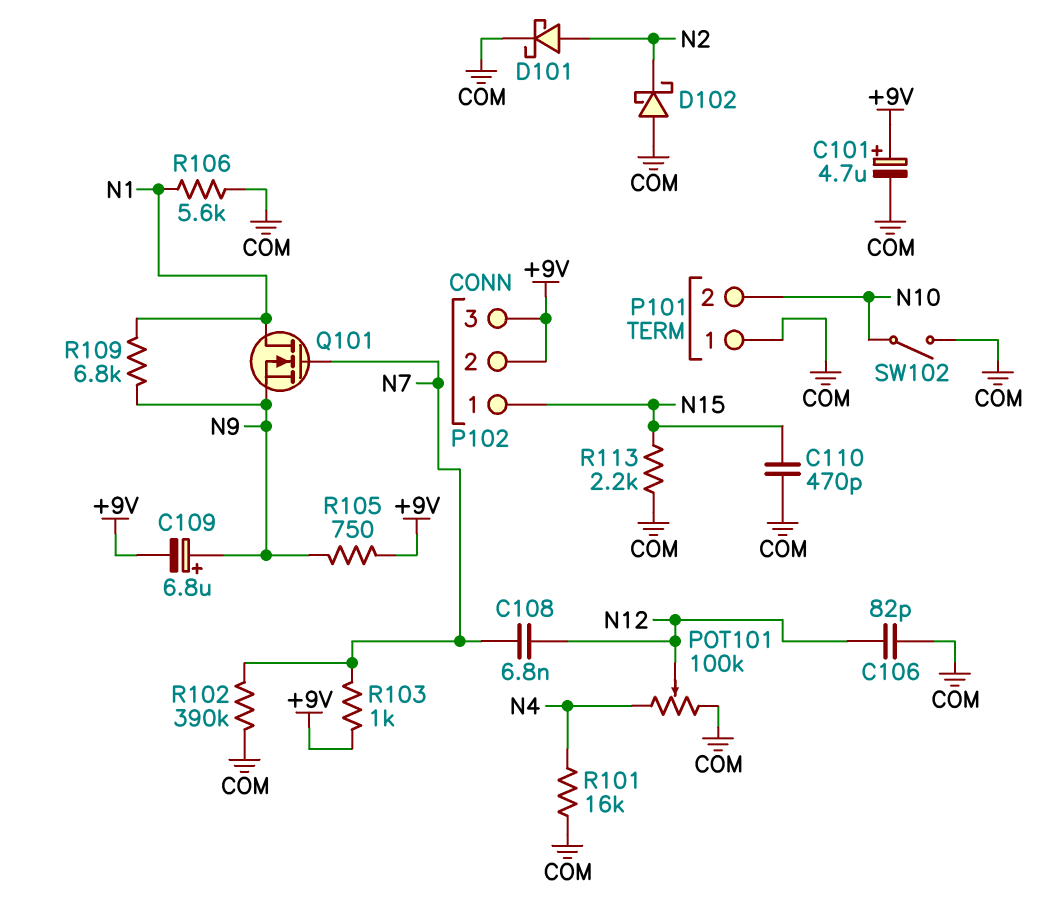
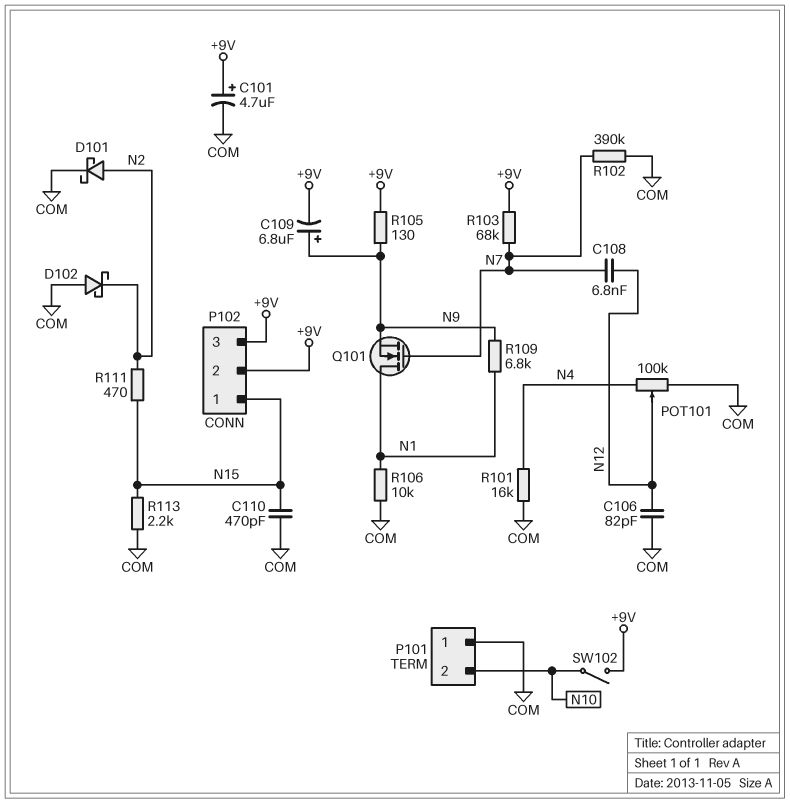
R103: 1k (+9V, N7) -> 68k (+9V, N7)
R105: 750 (+9V, N9) -> 130 (+9V, N9)
R106: 5.6k (COM, N1) -> 10k (COM, N1)
R111: none -> 470 (N2, N15)
SW102: switch (COM, N10) -> switch (+9V, N10)

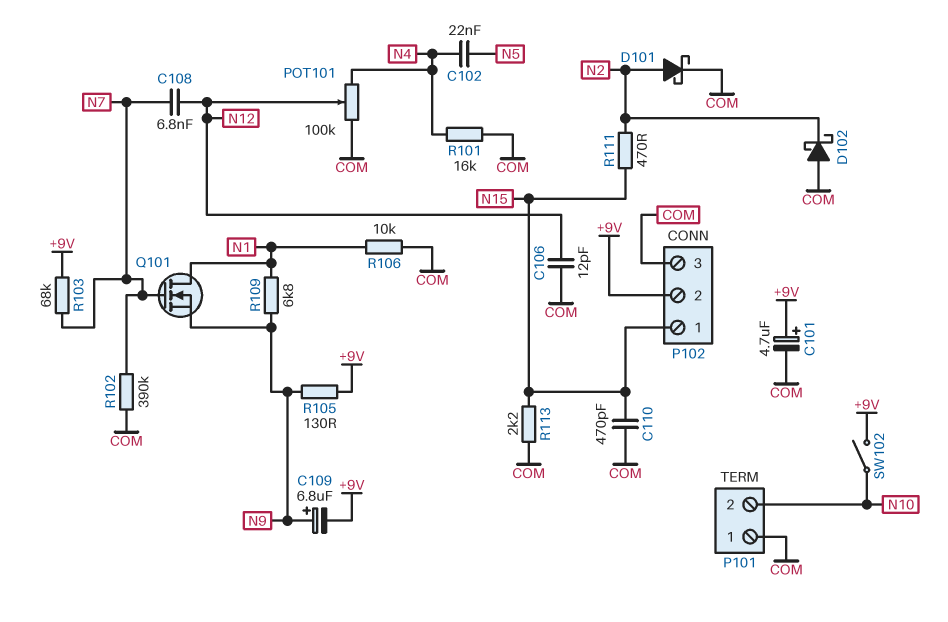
C102: none -> 22nF (N4, N5)
C106: 82pF (COM, N12) -> 12pF (COM, N12)
P102 pin 3: +9V -> COM

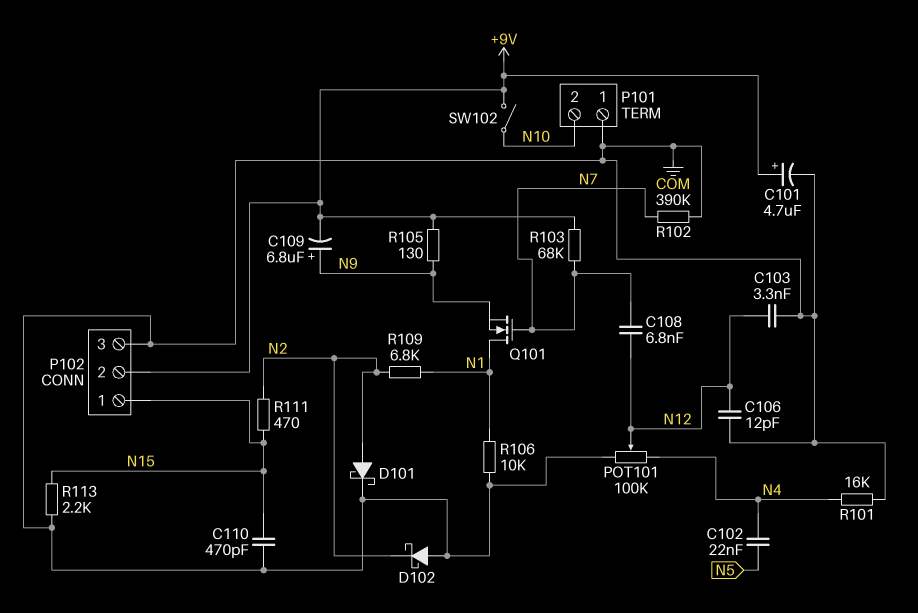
C103: none -> 3.3nF (COM, N12)
R109: 6.8k (N1, N9) -> 6.8k (N1, N2)

